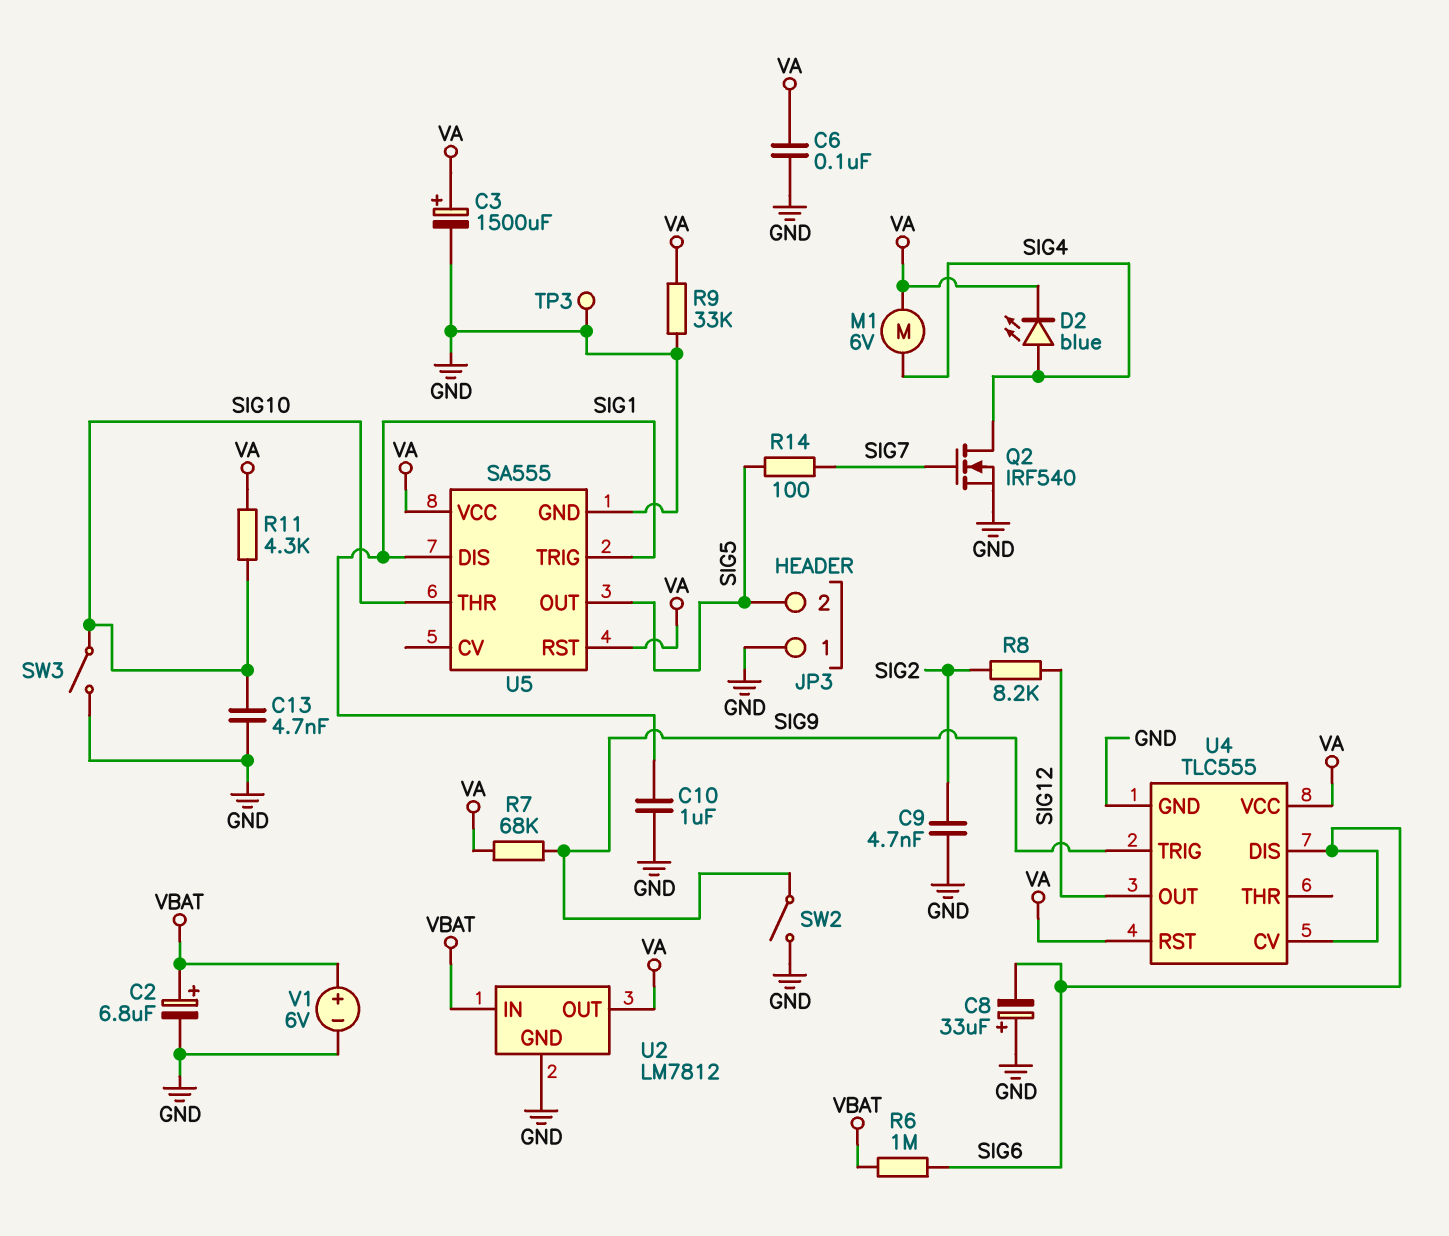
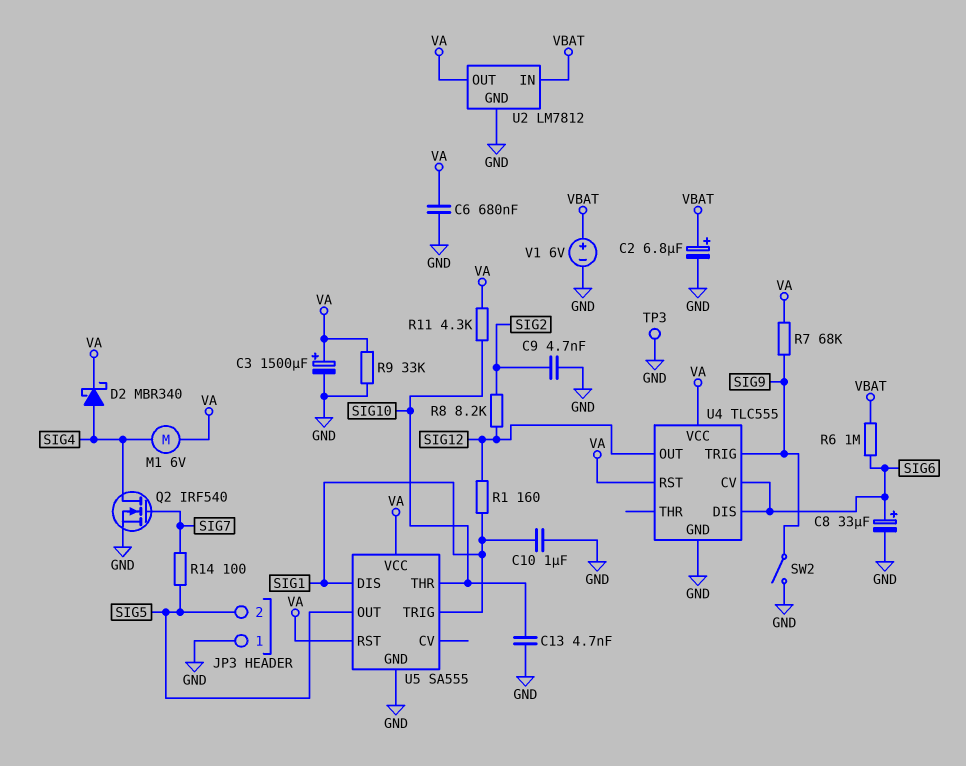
C6: 100nF (GND, VA) -> 680nF (GND, VA)
C8: 33uF (plus GND, minus SIG6) -> 33uF (plus SIG6, minus GND)
D2: LED blue (A SIG4, K VA) -> schottky MBR340 (A SIG4, K VA)
R1: none -> 160 (SIG1, SIG12)
SW3: switch (GND, SIG10) -> none

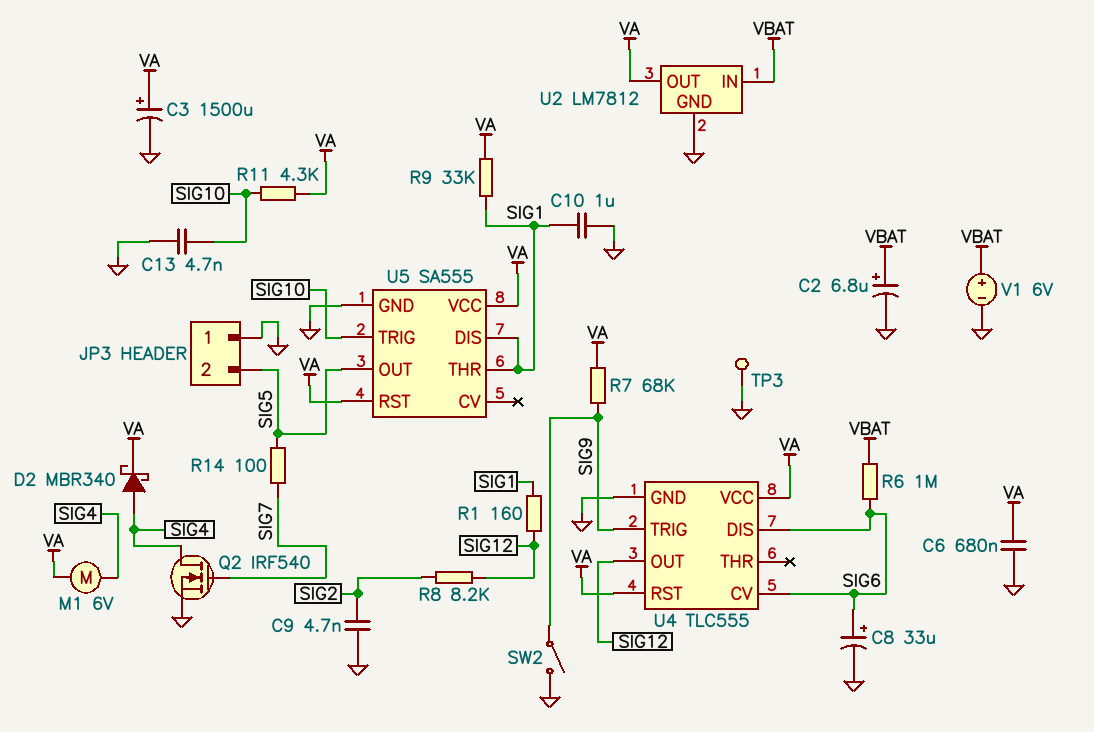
R9: 33k (GND, VA) -> 33k (SIG1, VA)
U5 pin THR: SIG10 -> SIG1
U5 pin TRIG: SIG1 -> SIG10

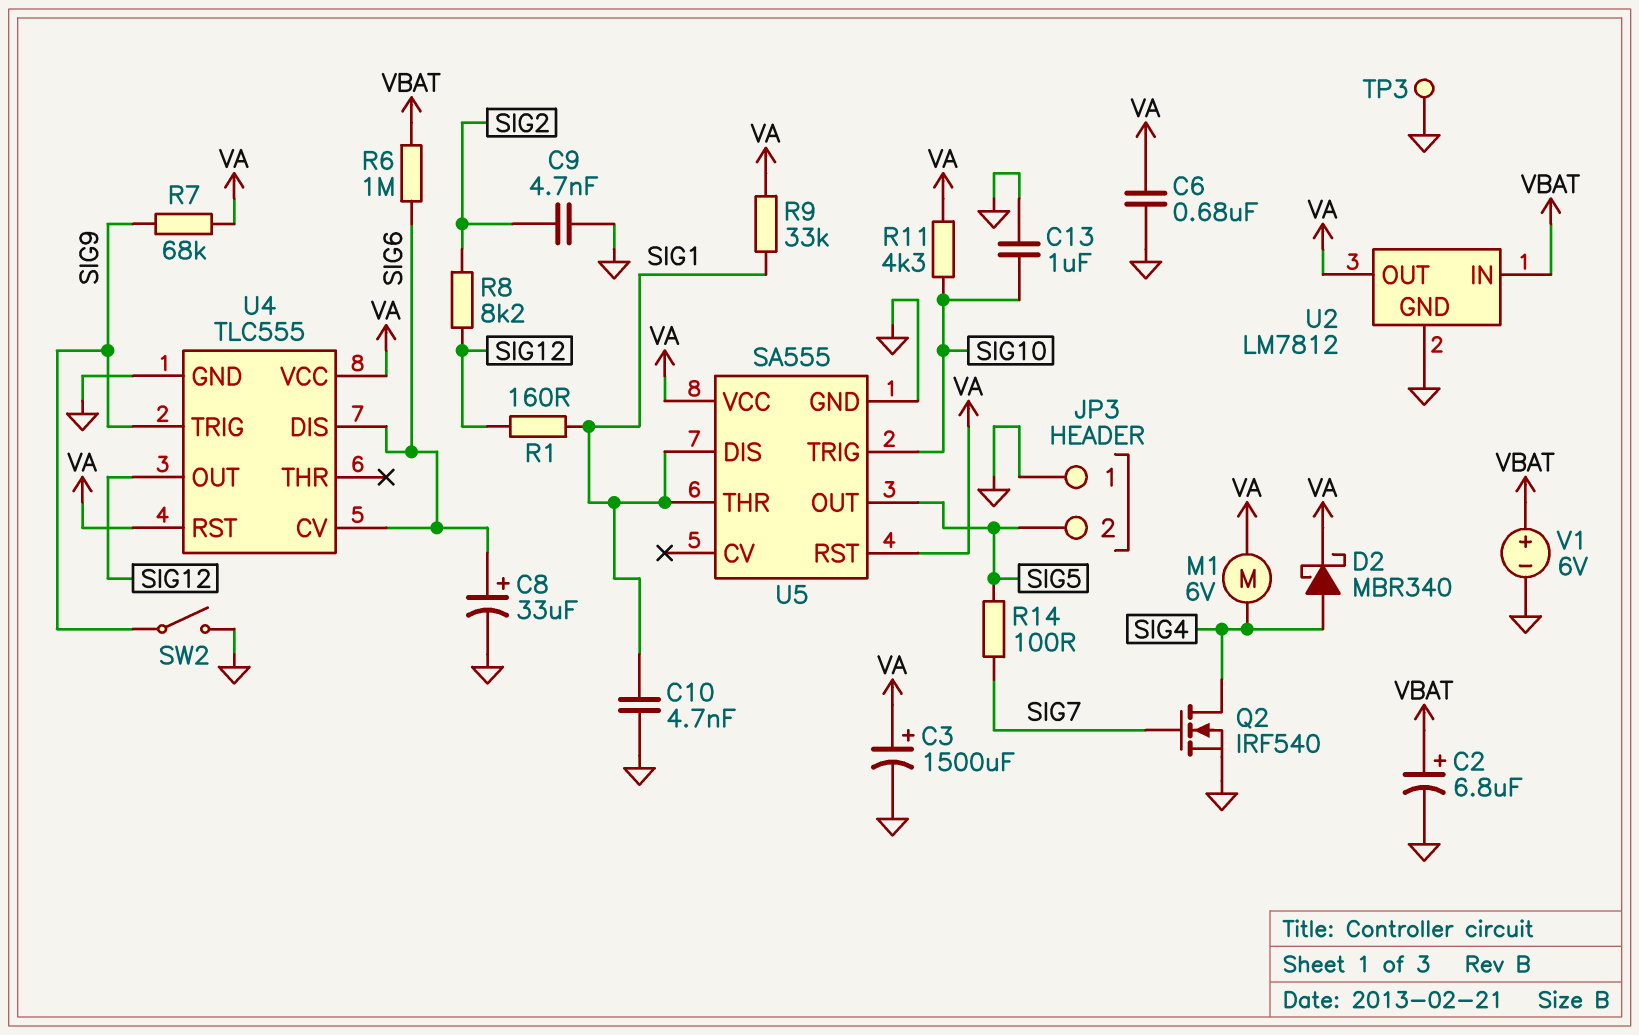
C10: 1uF (GND, SIG1) -> 4.7nF (GND, SIG1)
C13: 4.7nF (GND, SIG10) -> 1uF (GND, SIG10)

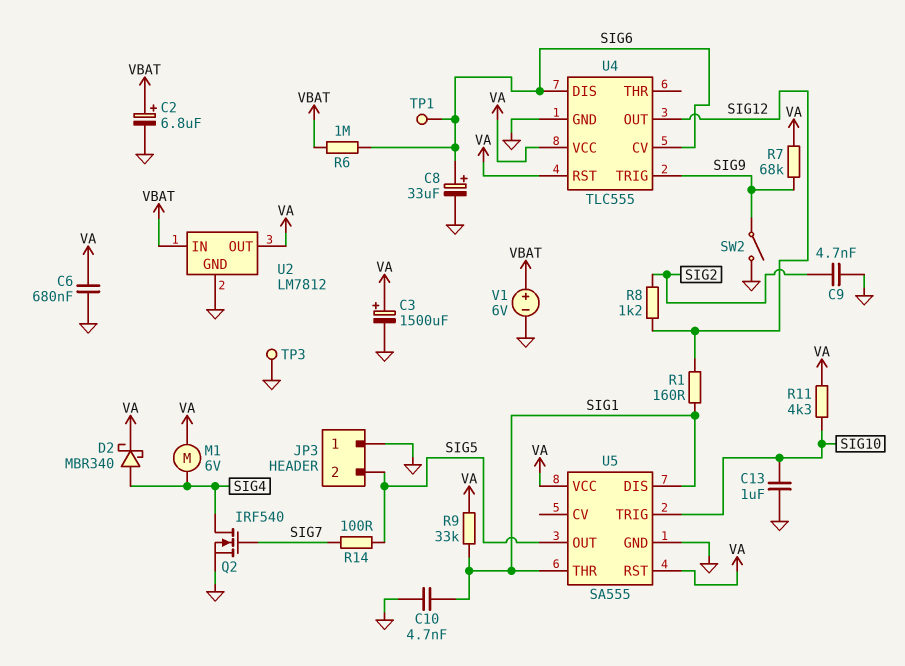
R8: 8.2k (SIG2, SIG12) -> 1.2k (SIG2, SIG12)
TP1: none -> test point (SIG6)

